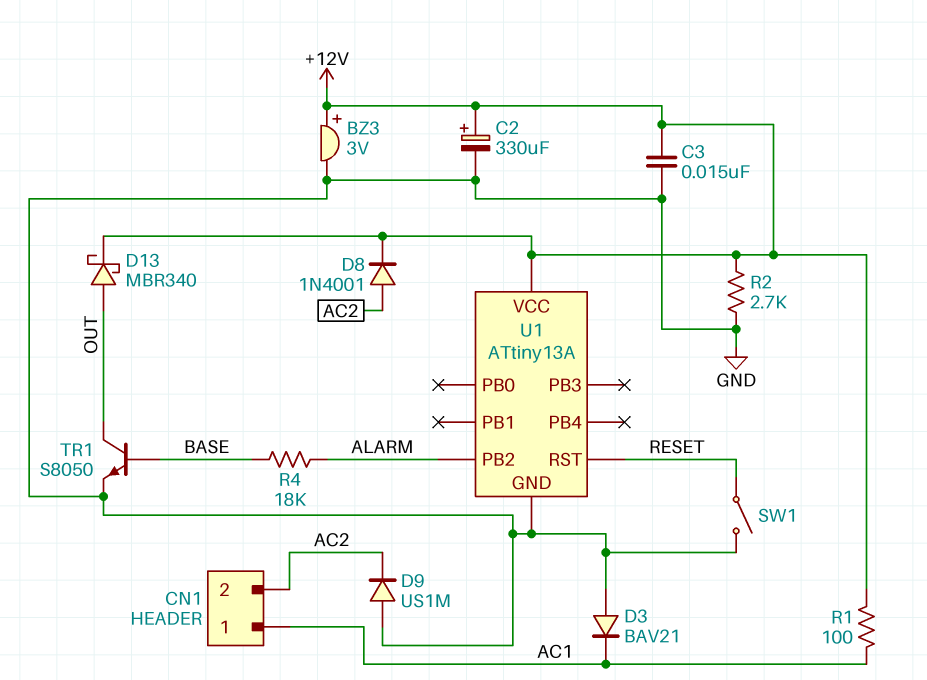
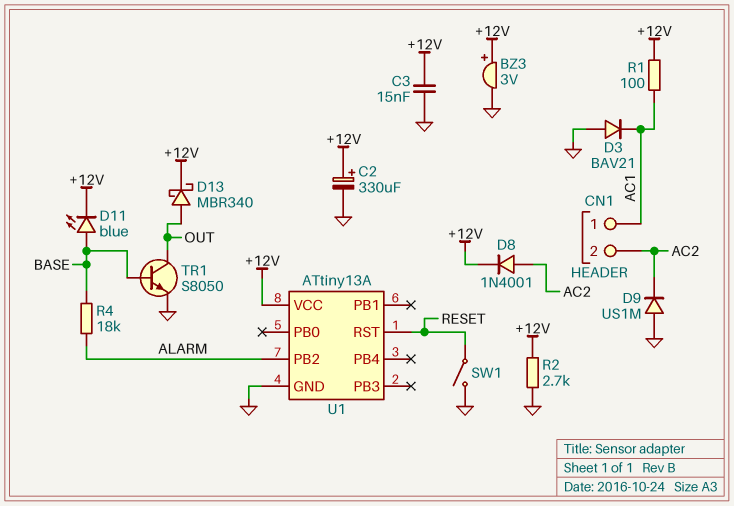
D11: none -> LED blue (A BASE, K +12V)

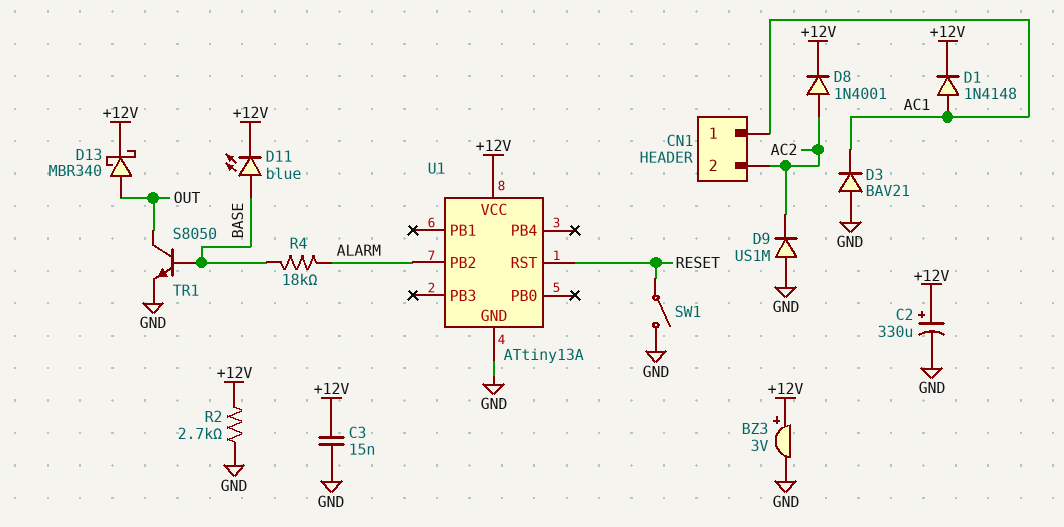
D1: none -> diode 1N4148 (A AC1, K +12V)
R1: 100 (+12V, AC1) -> none

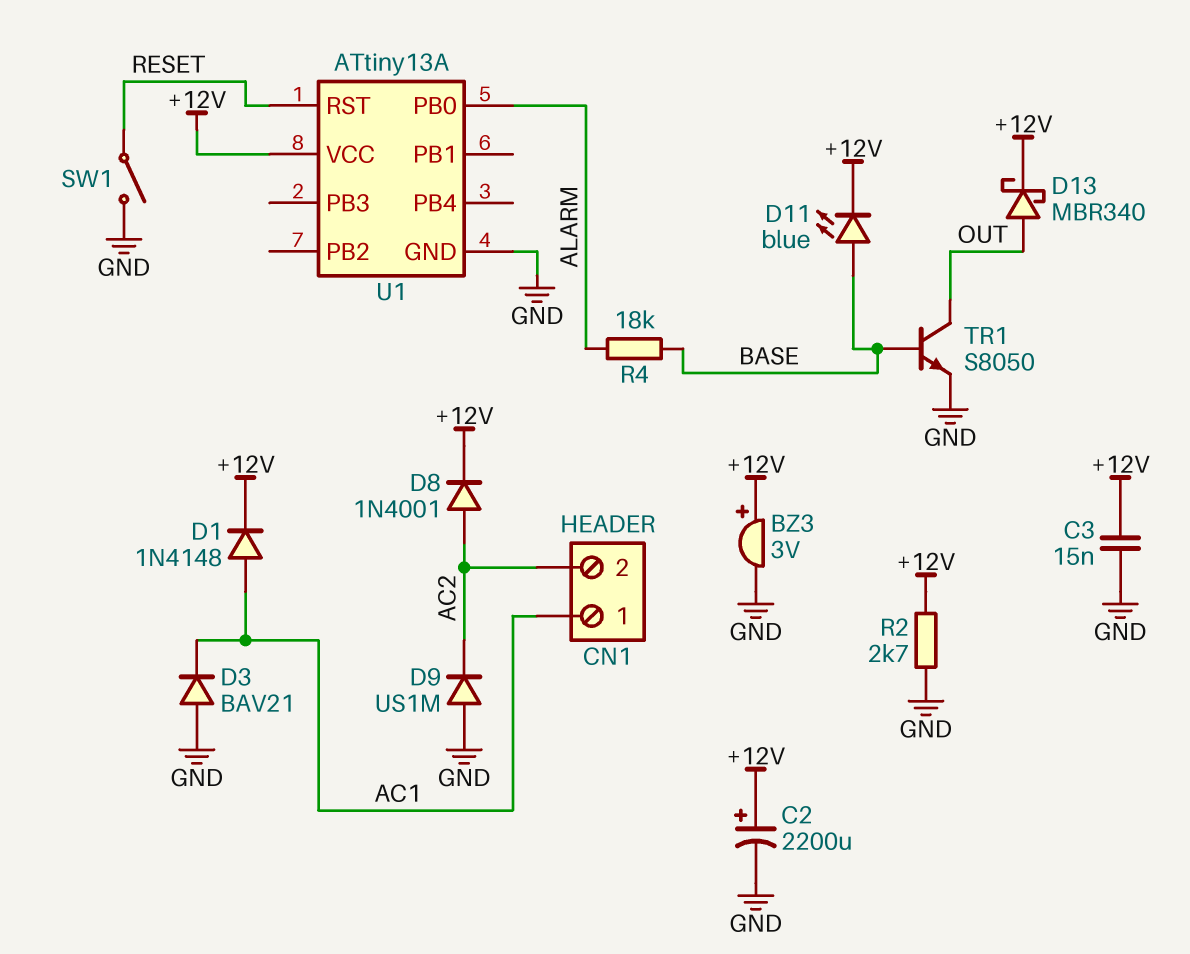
C2: 330uF (plus +12V, minus GND) -> 2200uF (plus +12V, minus GND)
U1 pin PB0: none -> ALARM
U1 pin PB2: ALARM -> none

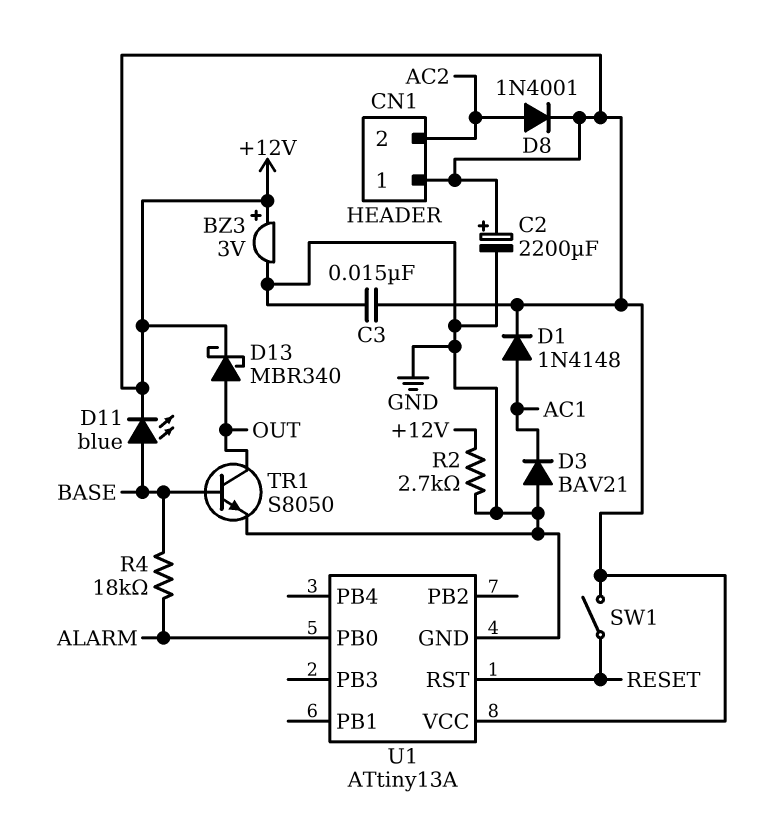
CN1 pin 1: AC1 -> +12V
D9: diode US1M (A GND, K AC2) -> none
SW1: switch (GND, RESET) -> switch (+12V, RESET)

